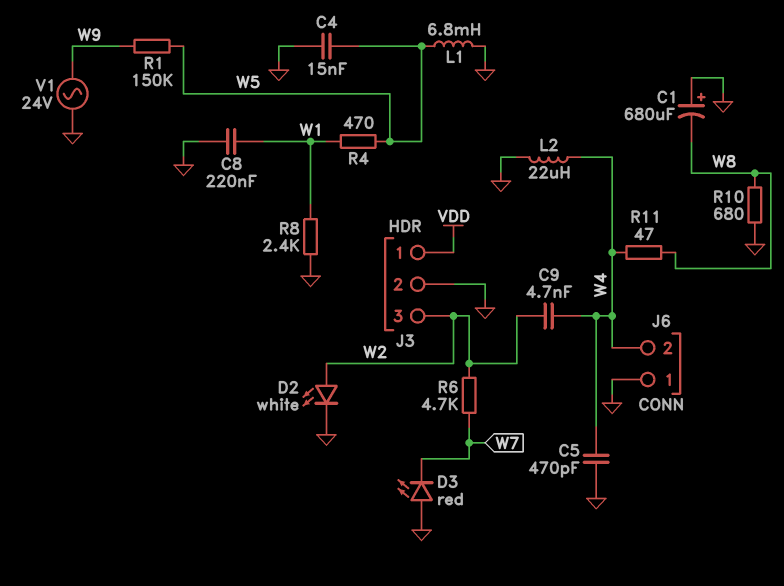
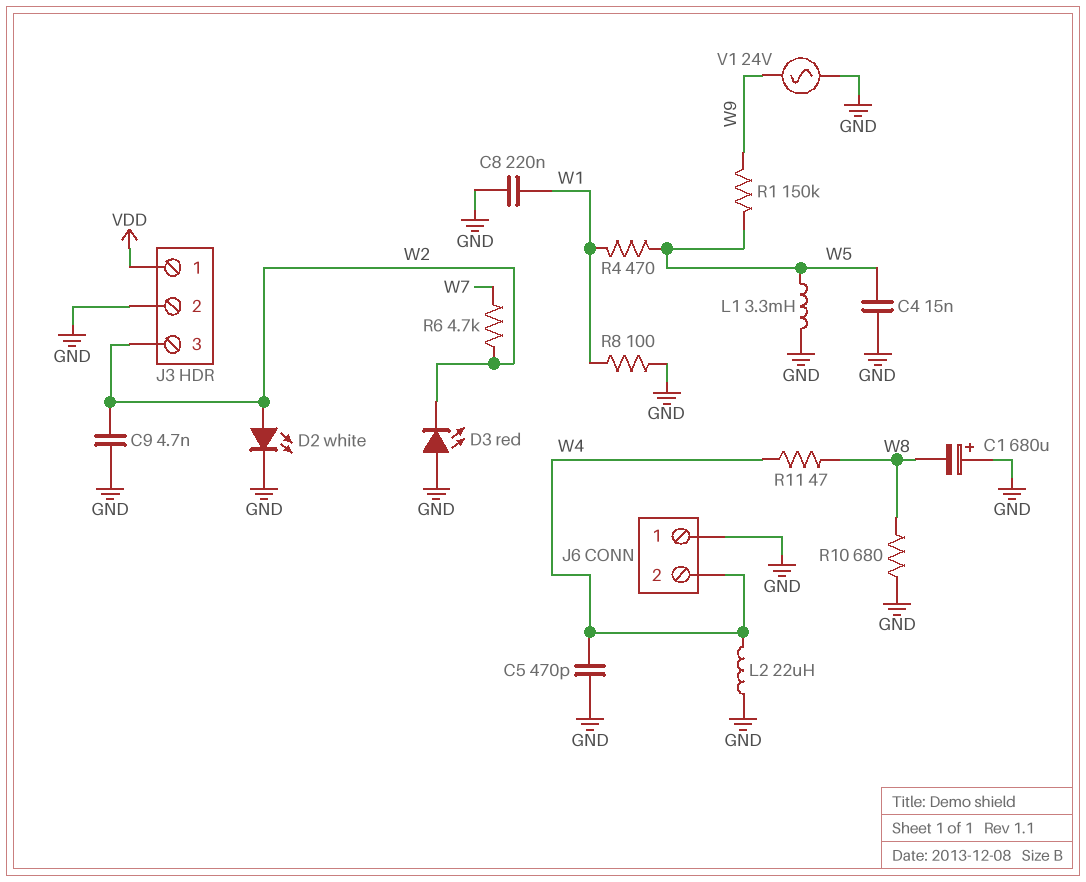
C9: 4.7nF (W2, W4) -> 4.7nF (GND, W2)
D3: LED red (A GND, K W7) -> LED red (A GND, K W2)
L1: 6.8mH (GND, W5) -> 3.3mH (GND, W5)
R8: 2.4k (GND, W1) -> 100 (GND, W1)

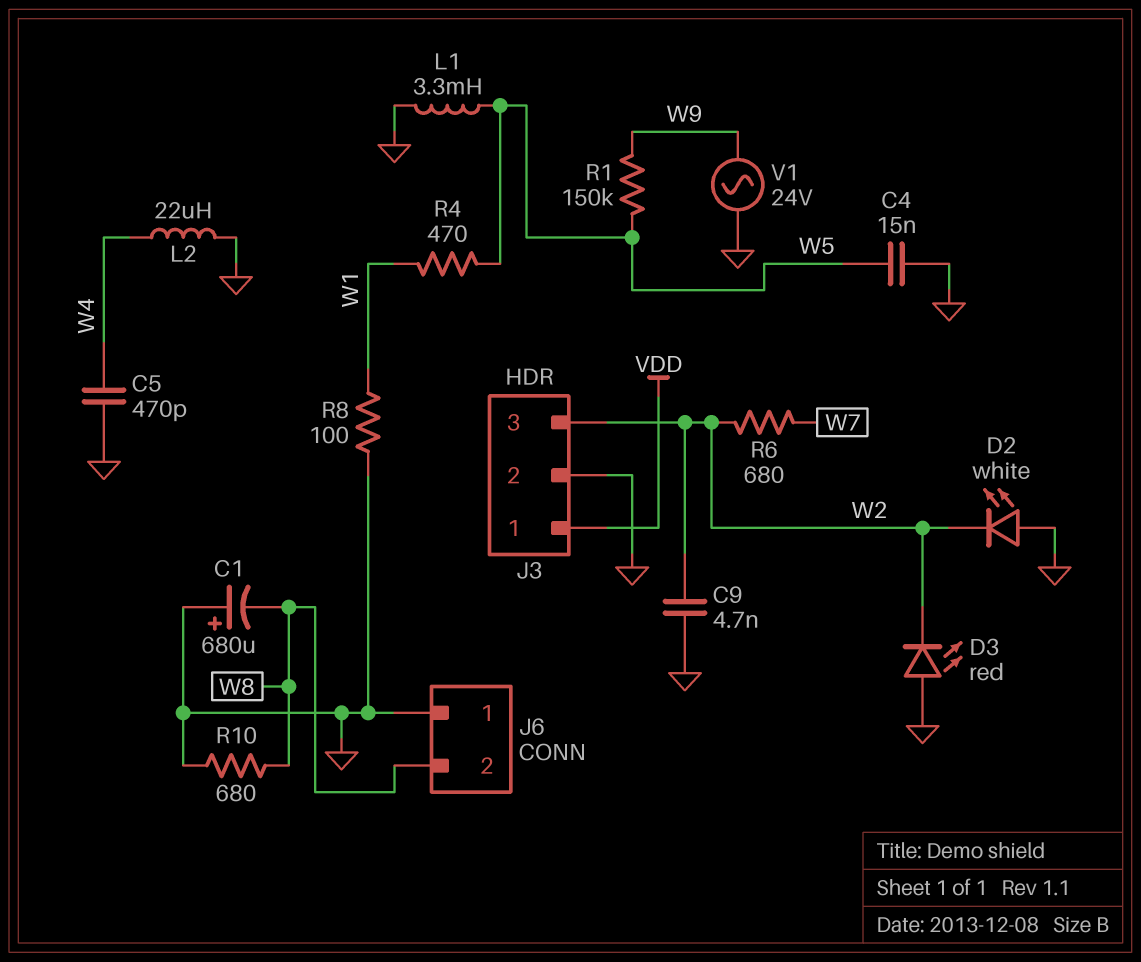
C8: 220nF (GND, W1) -> none
D2: LED white (A W2, K GND) -> LED white (A GND, K W2)
J6 pin 2: W4 -> W8
R6: 4.7k (W2, W7) -> 680 (W2, W7)
R11: 47 (W4, W8) -> none

